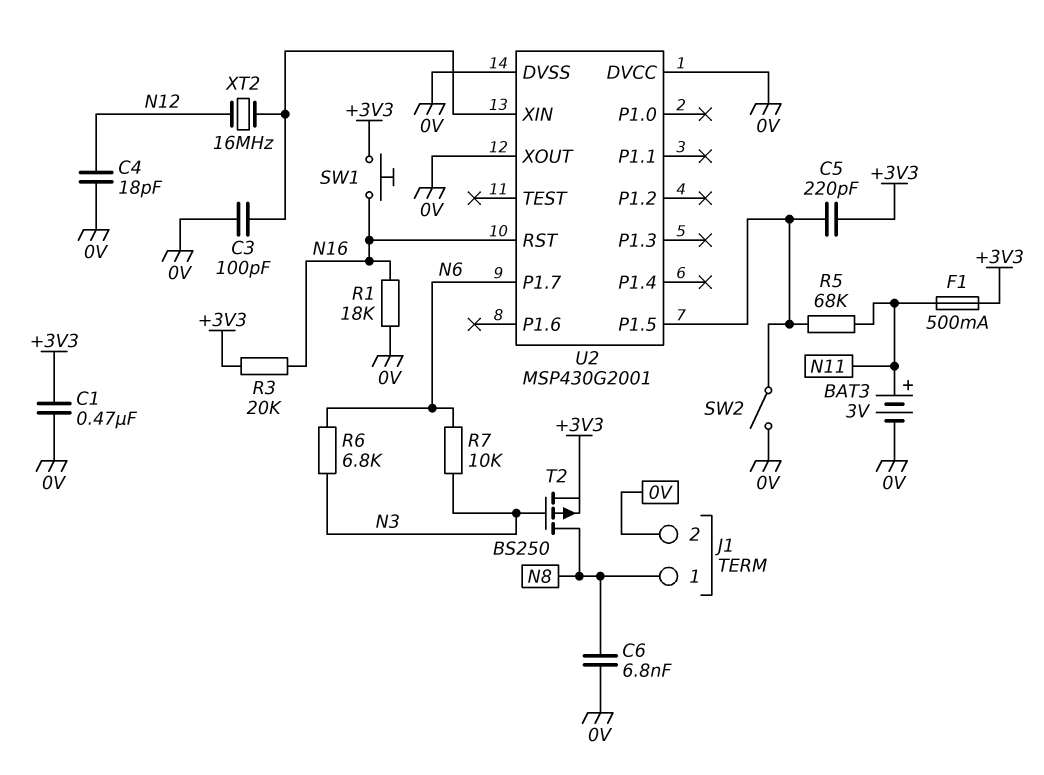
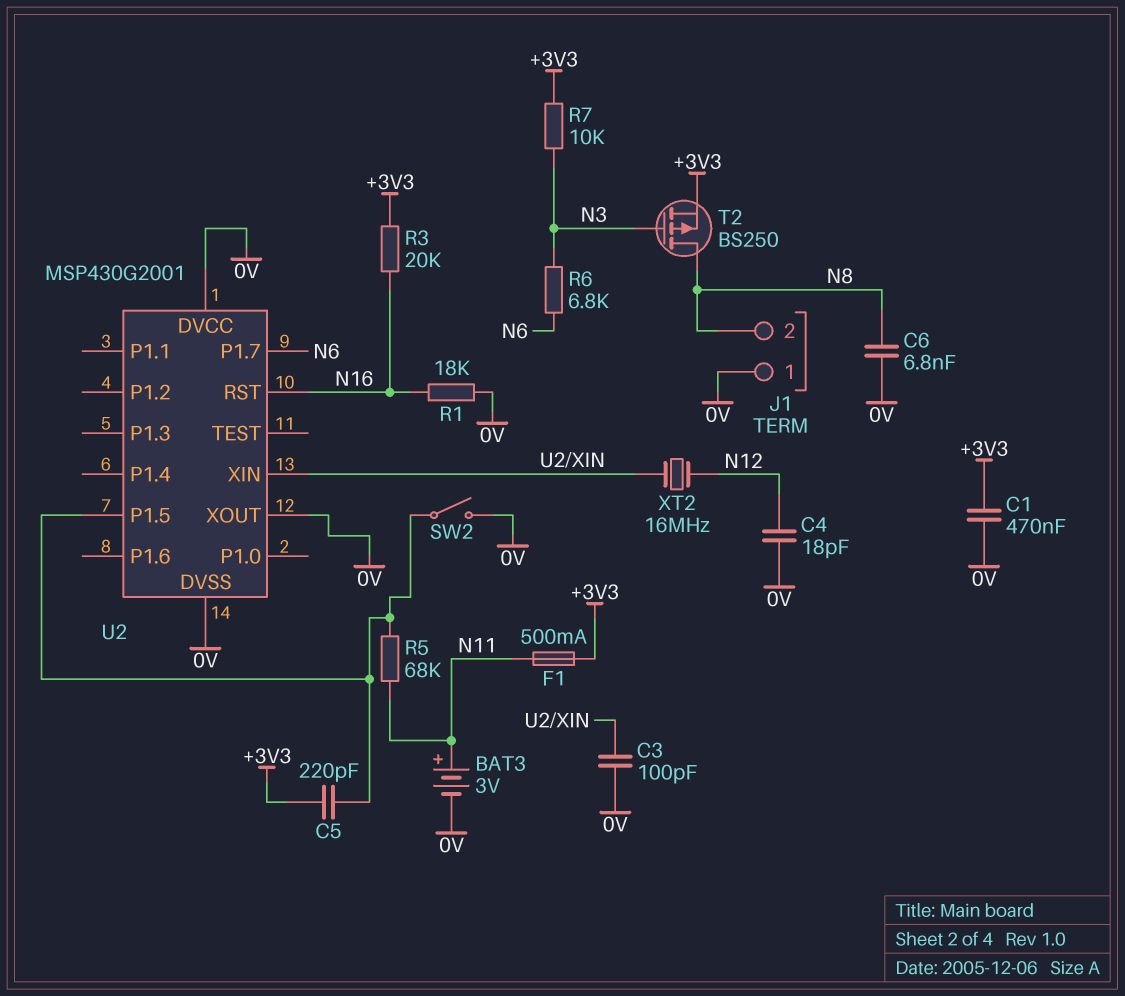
J1 pin 1: N8 -> 0V
J1 pin 2: 0V -> N8
R7: 10k (N3, N6) -> 10k (+3V3, N3)
SW1: button (+3V3, N16) -> none

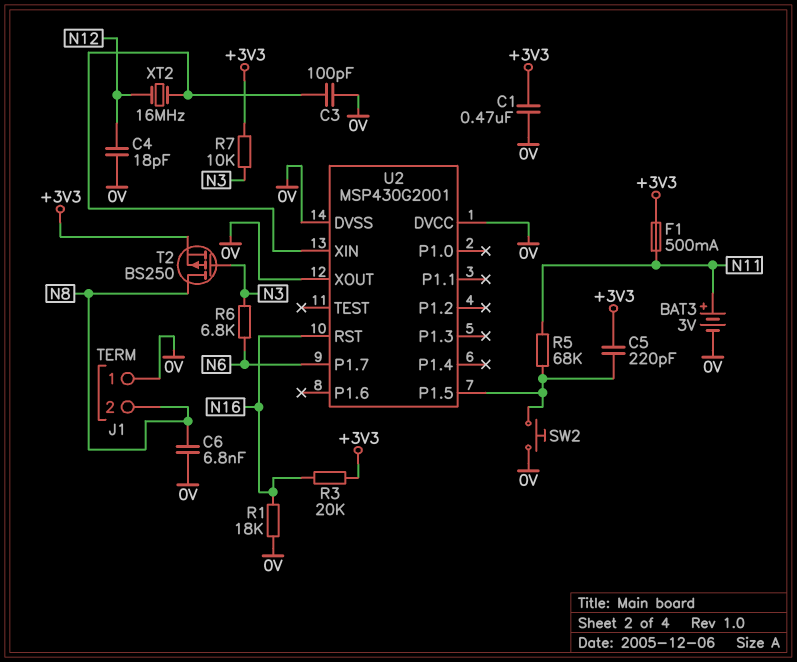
SW2: switch (0V, U2/P1.5) -> button (0V, U2/P1.5)

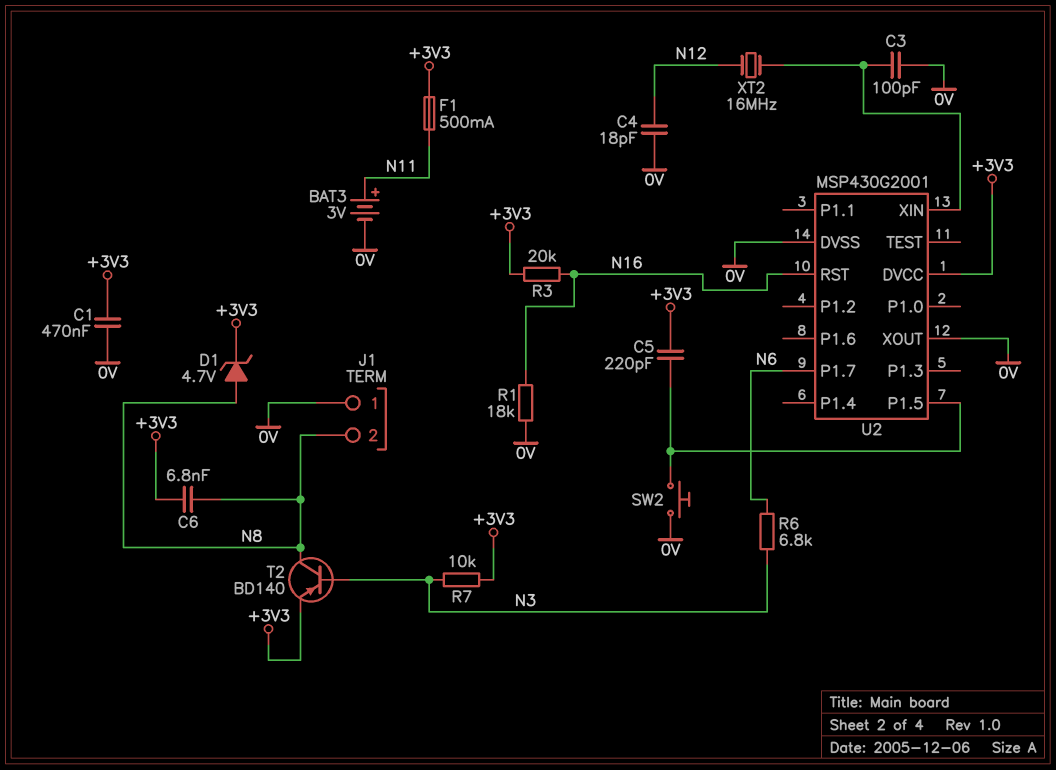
C6: 6.8nF (0V, N8) -> 6.8nF (+3V3, N8)
D1: none -> zener 4.7V (A N8, K +3V3)
R5: 68k (N11, U2/P1.5) -> none
T2: PMOS BS250 (G N3, D N8, S +3V3) -> PNP BD140 (B N3, C N8, E +3V3)
U2 pin DVCC: 0V -> +3V3

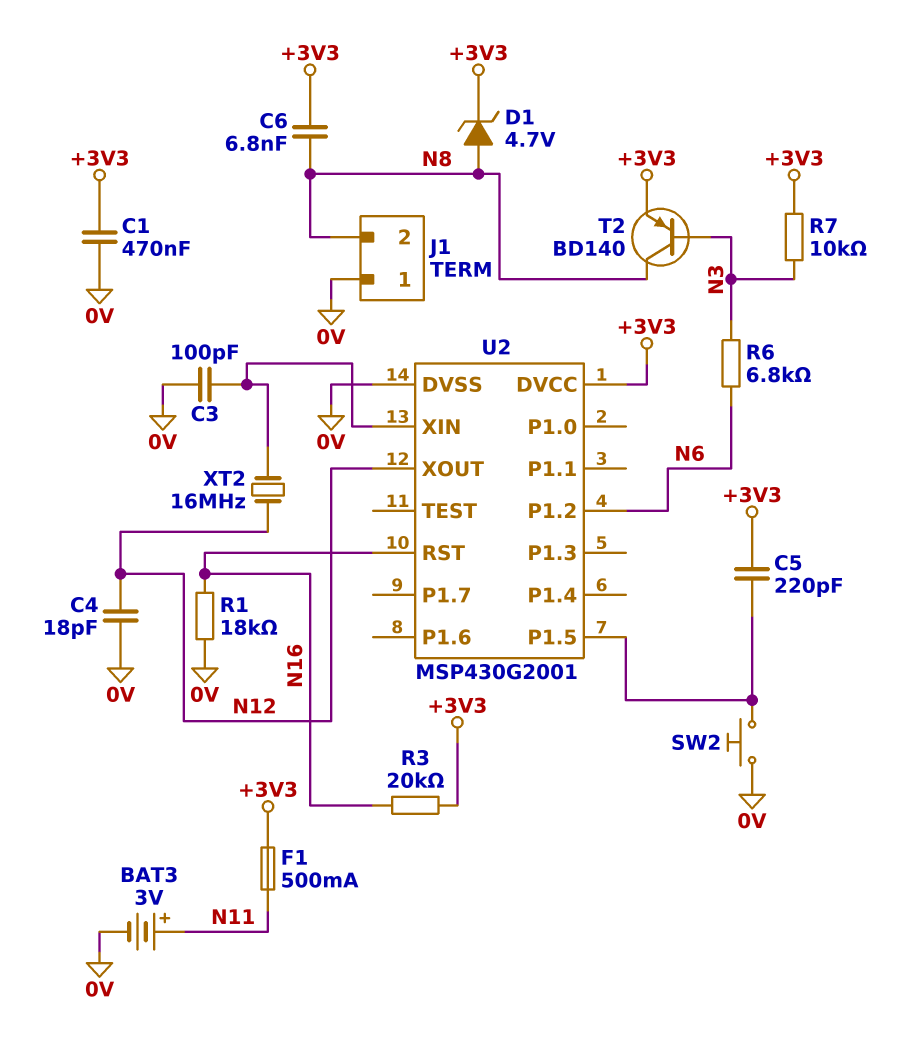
U2 pin P1.2: none -> N6
U2 pin P1.7: N6 -> none
U2 pin XOUT: 0V -> N12

